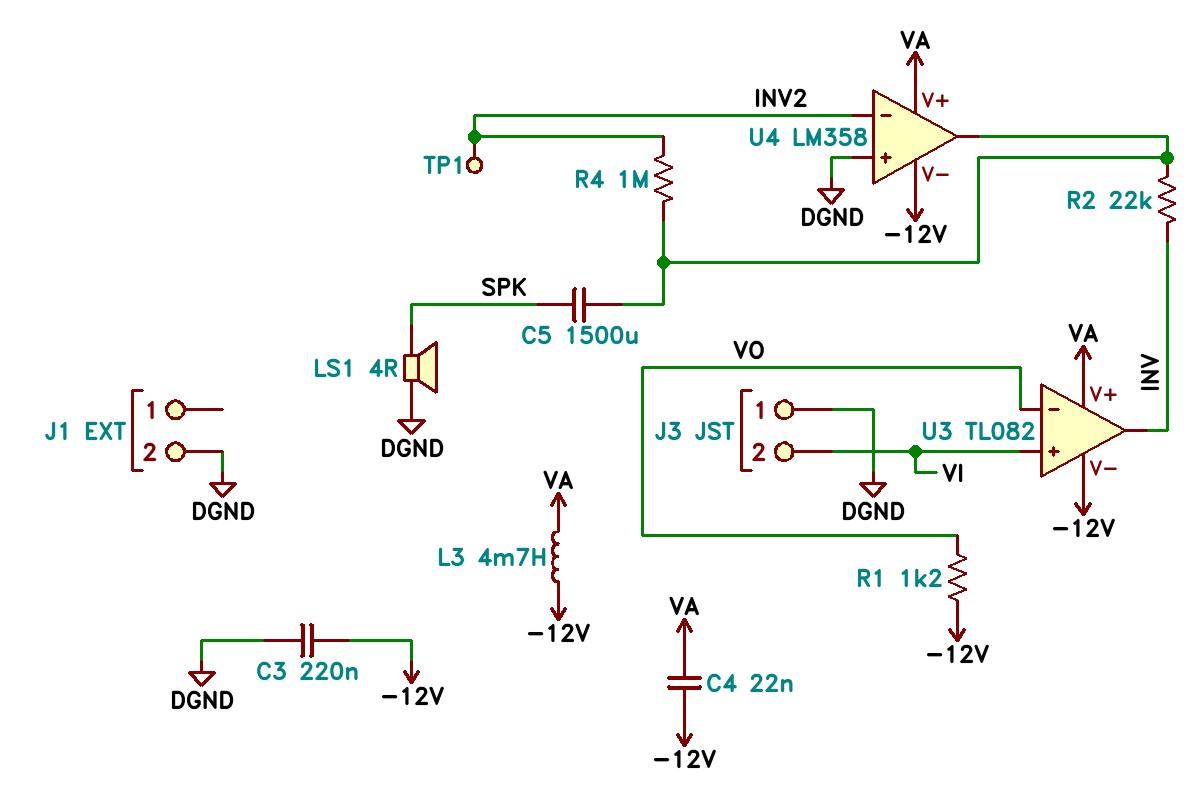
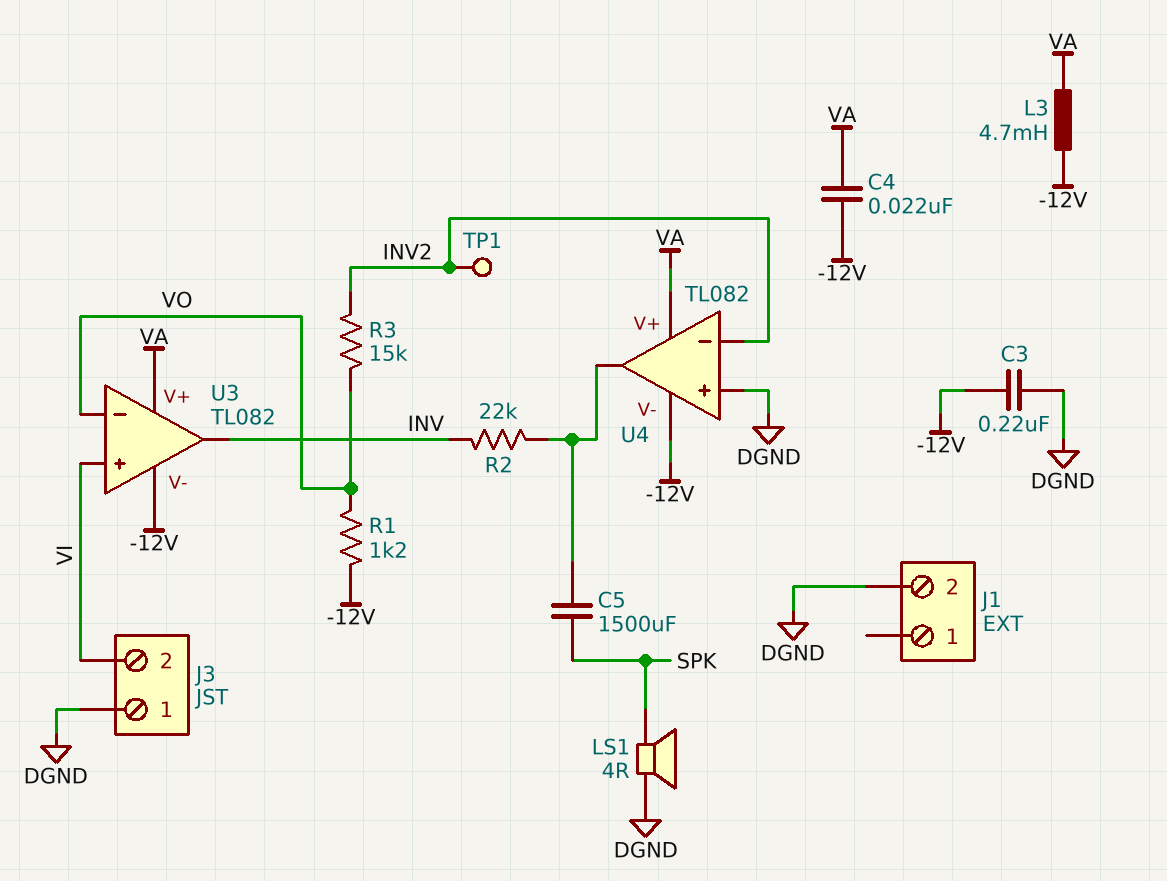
R3: none -> 15k (INV2, VO)
R4: 1M (INV2, U4/out) -> none
U4: LM358 -> TL082

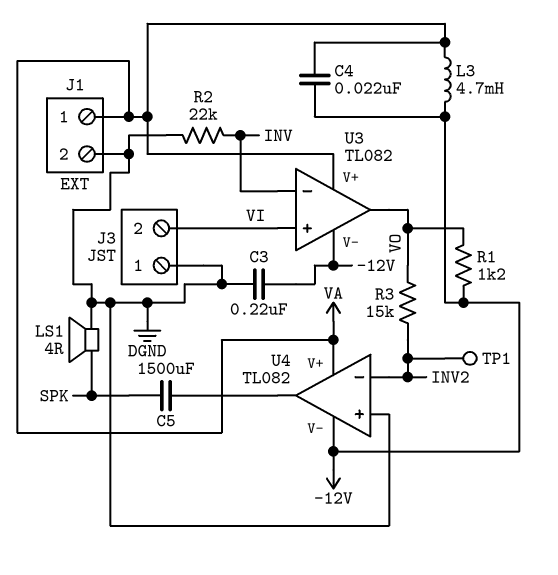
J1 pin 1: none -> VA
R2: 22k (INV, U4/out) -> 22k (DGND, INV)
U3 pin in-: VO -> INV
U3 pin out: INV -> VO

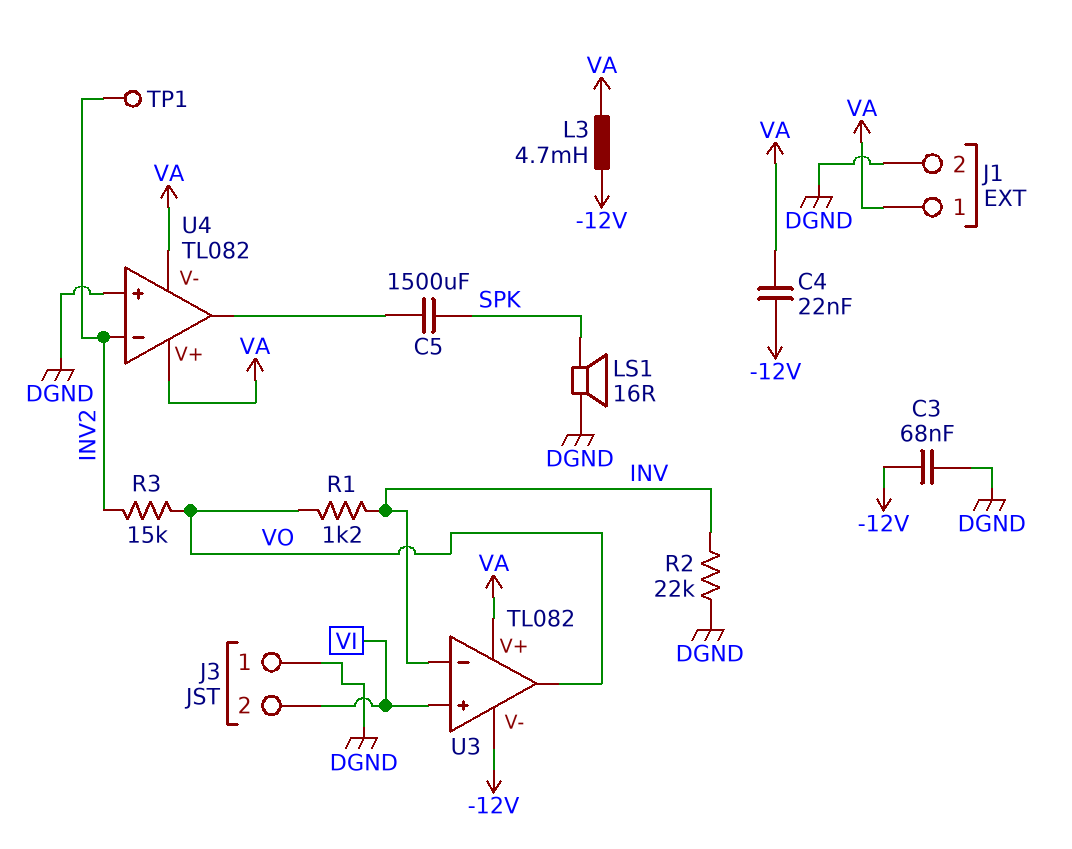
C3: 220nF (-12V, DGND) -> 68nF (-12V, DGND)
LS1: speaker 4R (DGND, SPK) -> speaker 16R (DGND, SPK)
R1: 1.2k (-12V, VO) -> 1.2k (INV, VO)
U4 pin V-: -12V -> VA

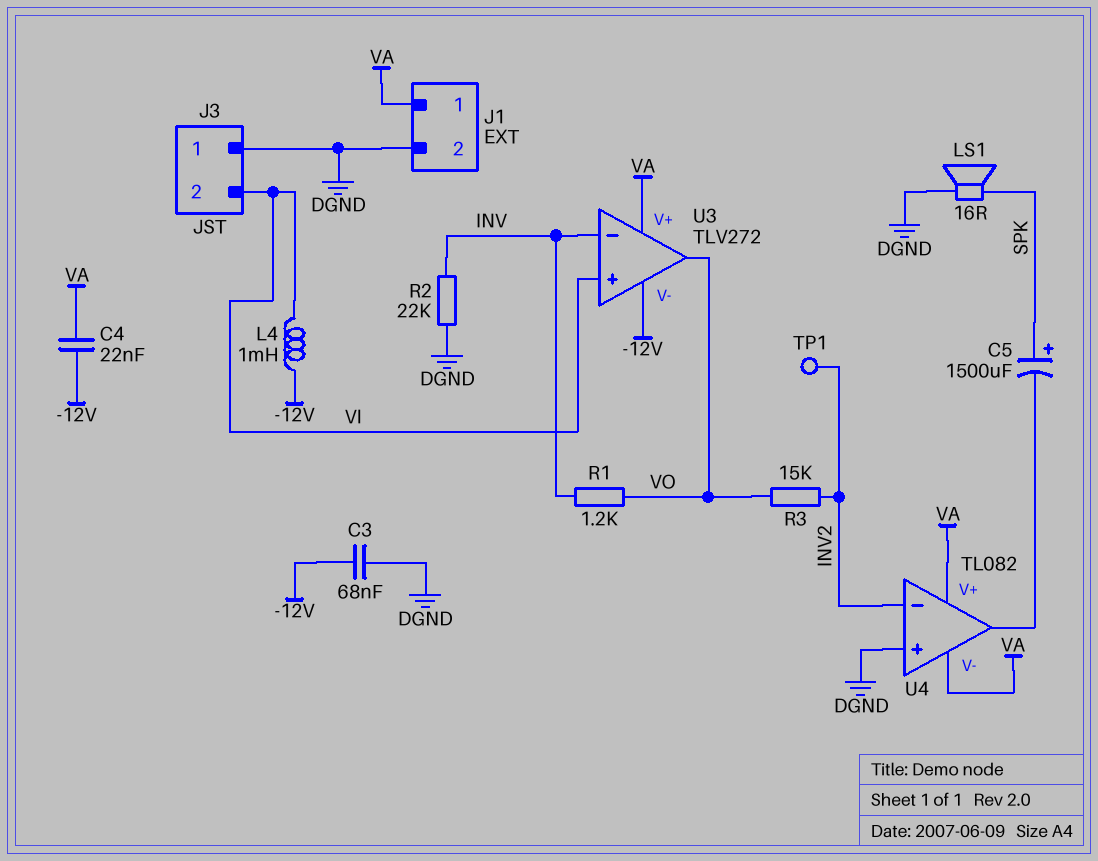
C5: 1500uF (SPK, U4/out) -> 1500uF (plus SPK, minus U4/out)
L3: 4.7mH (-12V, VA) -> none
L4: none -> 1mH (-12V, VI)
U3: TL082 -> TLV272

